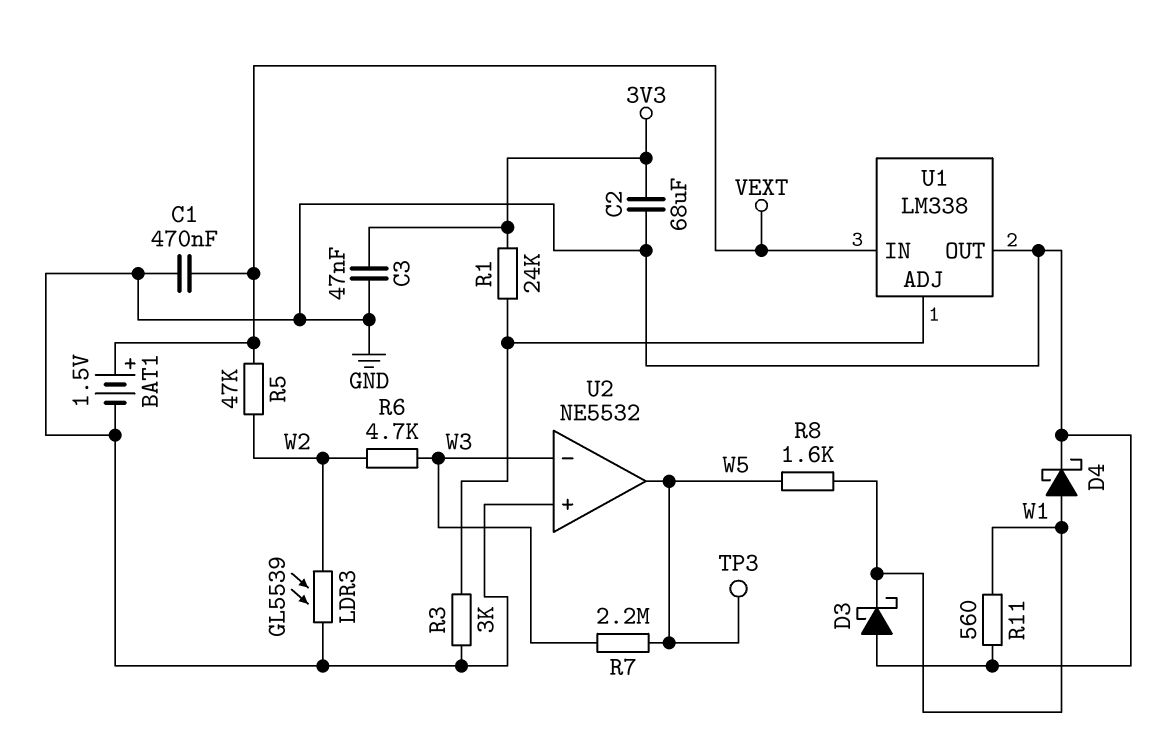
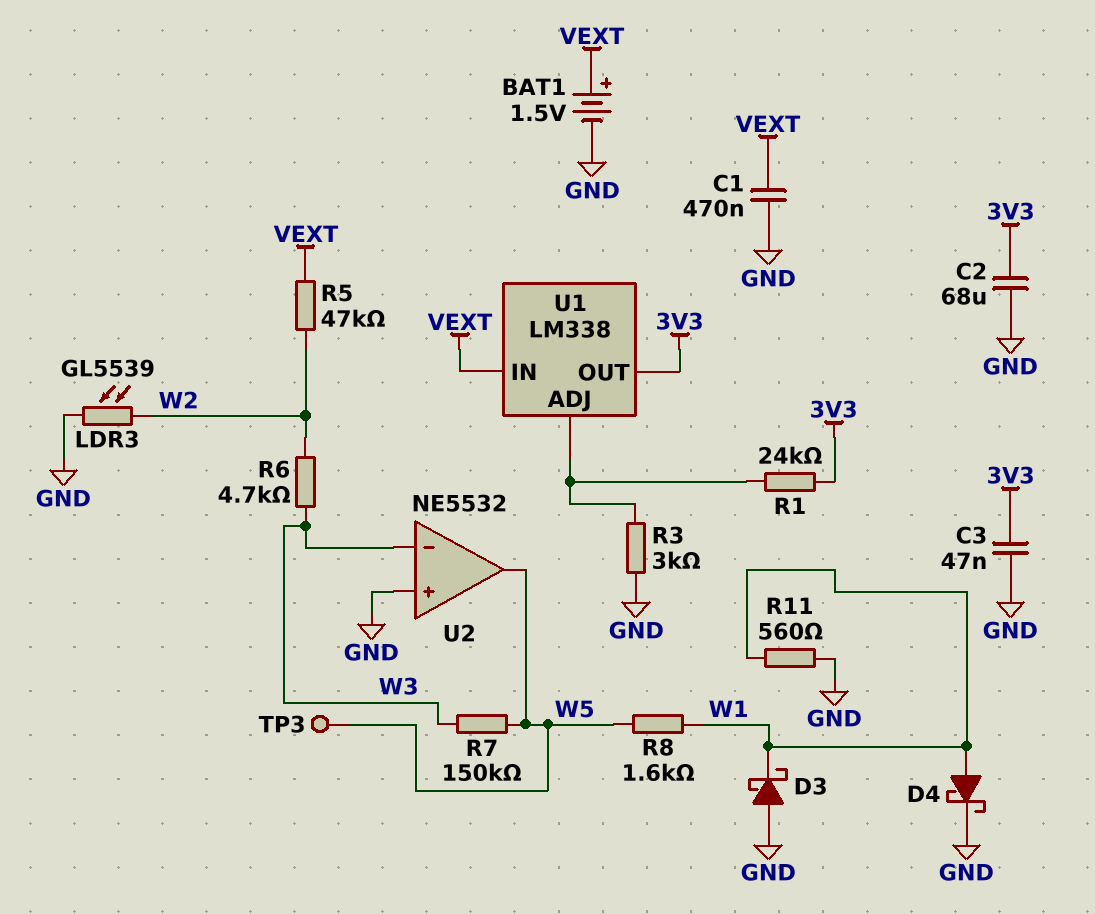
R7: 2.2M (W3, W5) -> 150k (W3, W5)
U1 pin OUT: GND -> 3V3

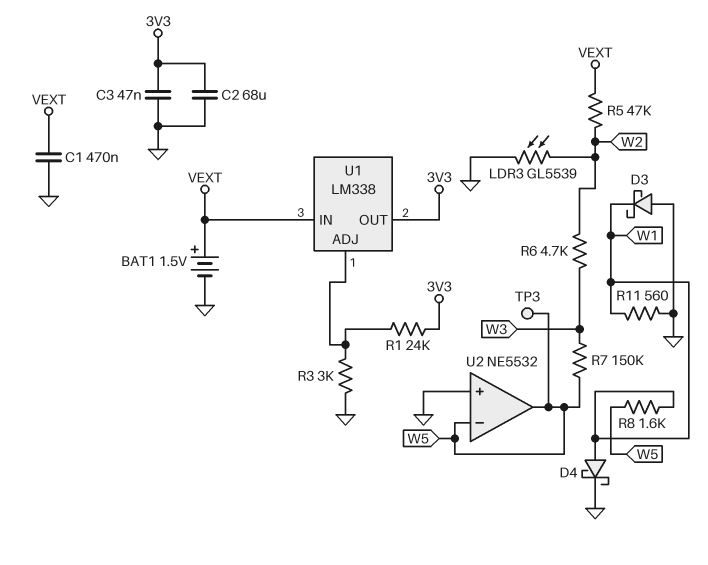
U2 pin in-: W3 -> W5

